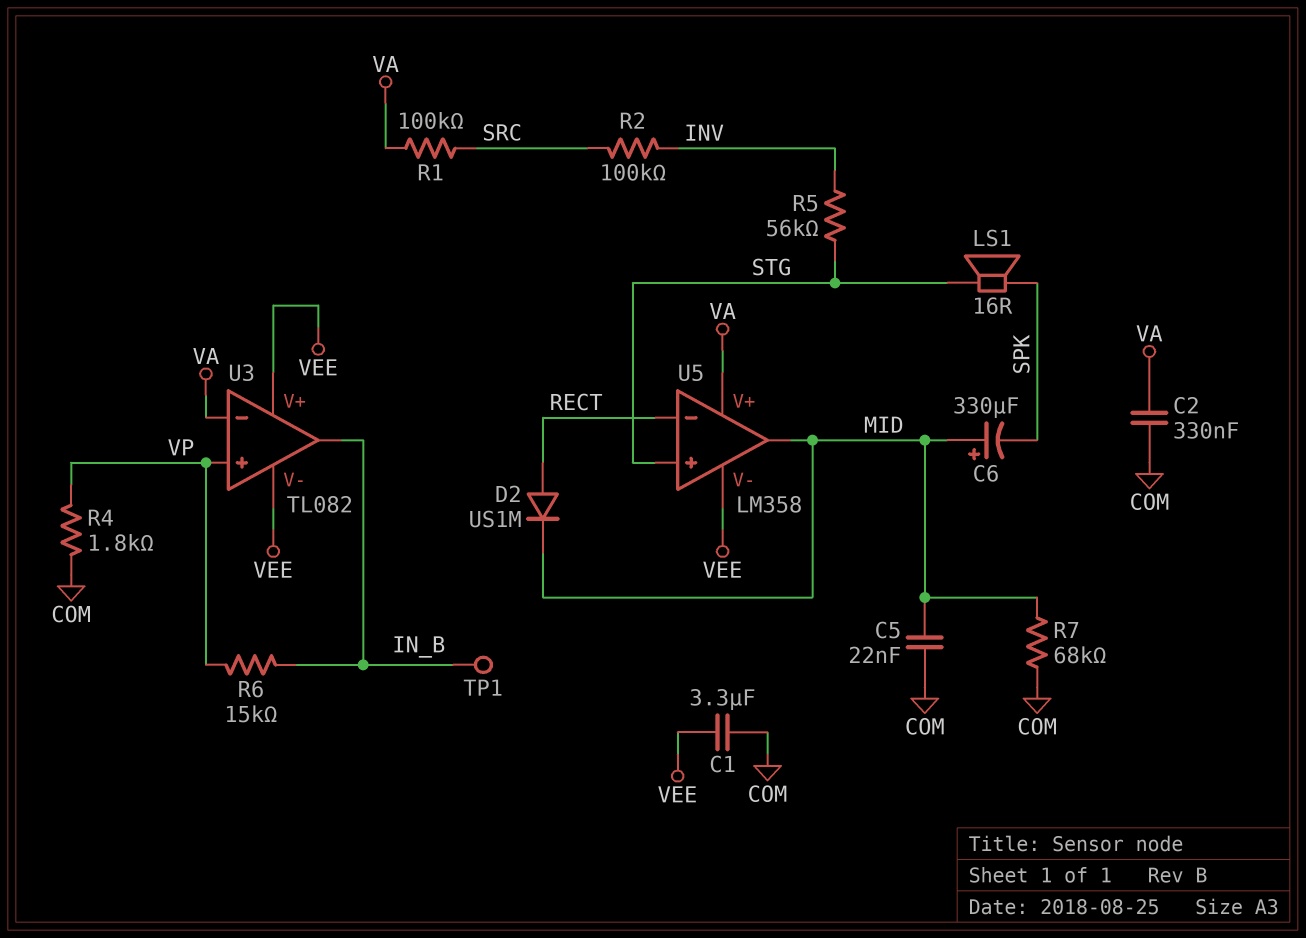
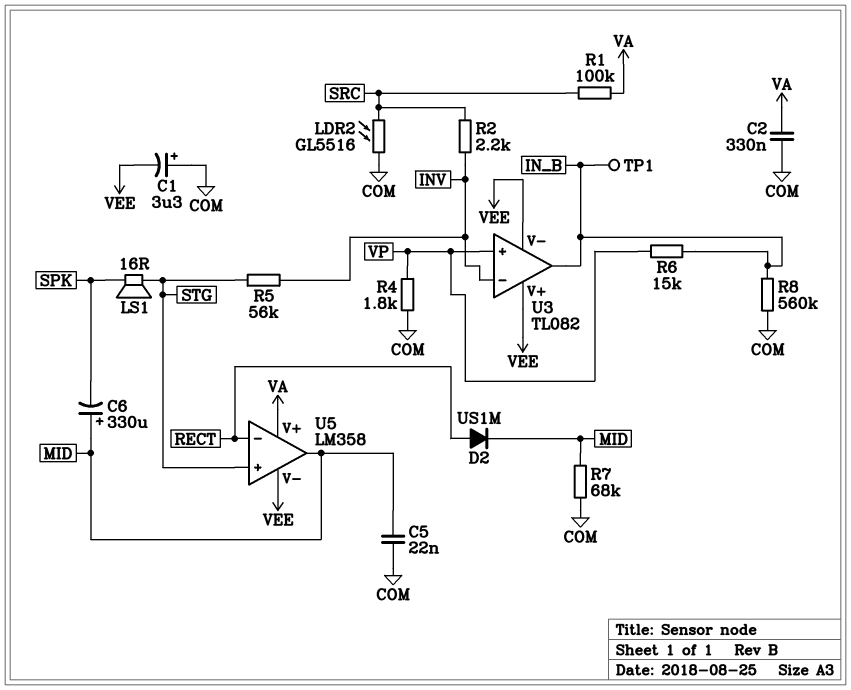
C1: 3.3uF (COM, VEE) -> 3.3uF (plus COM, minus VEE)
LDR2: none -> GL5516 (COM, SRC)
R2: 100k (INV, SRC) -> 2.2k (INV, SRC)
R8: none -> 560k (COM, IN_B)
U3 pin in-: VA -> INV

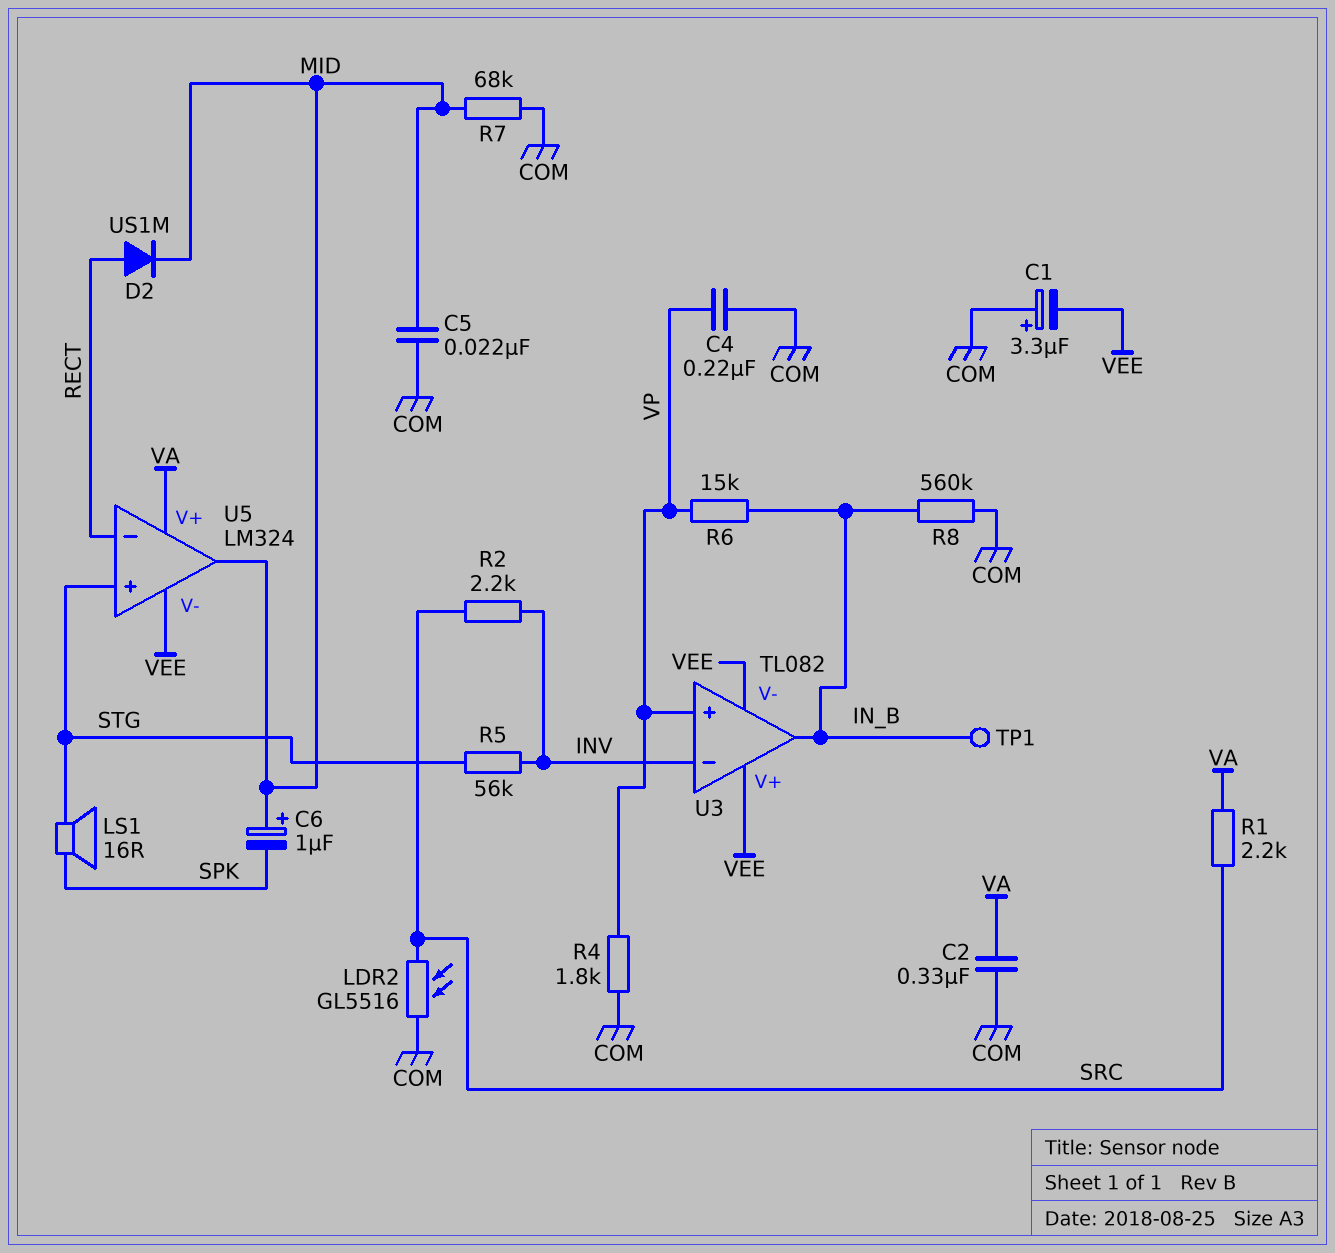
C4: none -> 220nF (COM, VP)
C6: 330uF (plus MID, minus SPK) -> 1uF (plus MID, minus SPK)
R1: 100k (SRC, VA) -> 2.2k (SRC, VA)
U5: LM358 -> LM324

